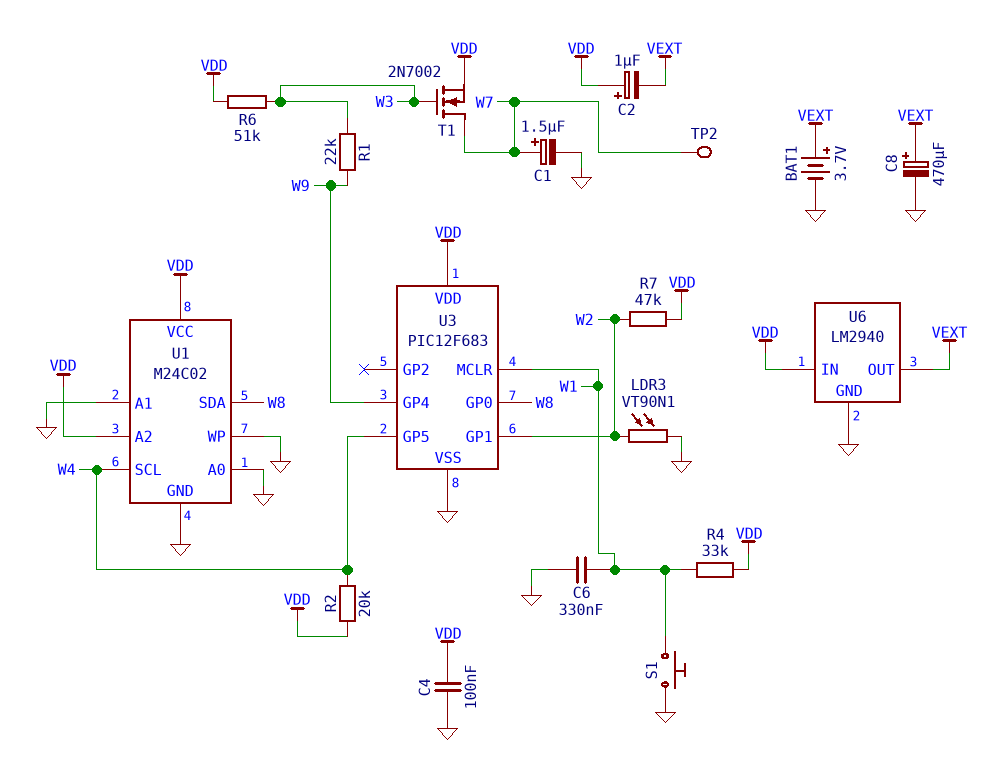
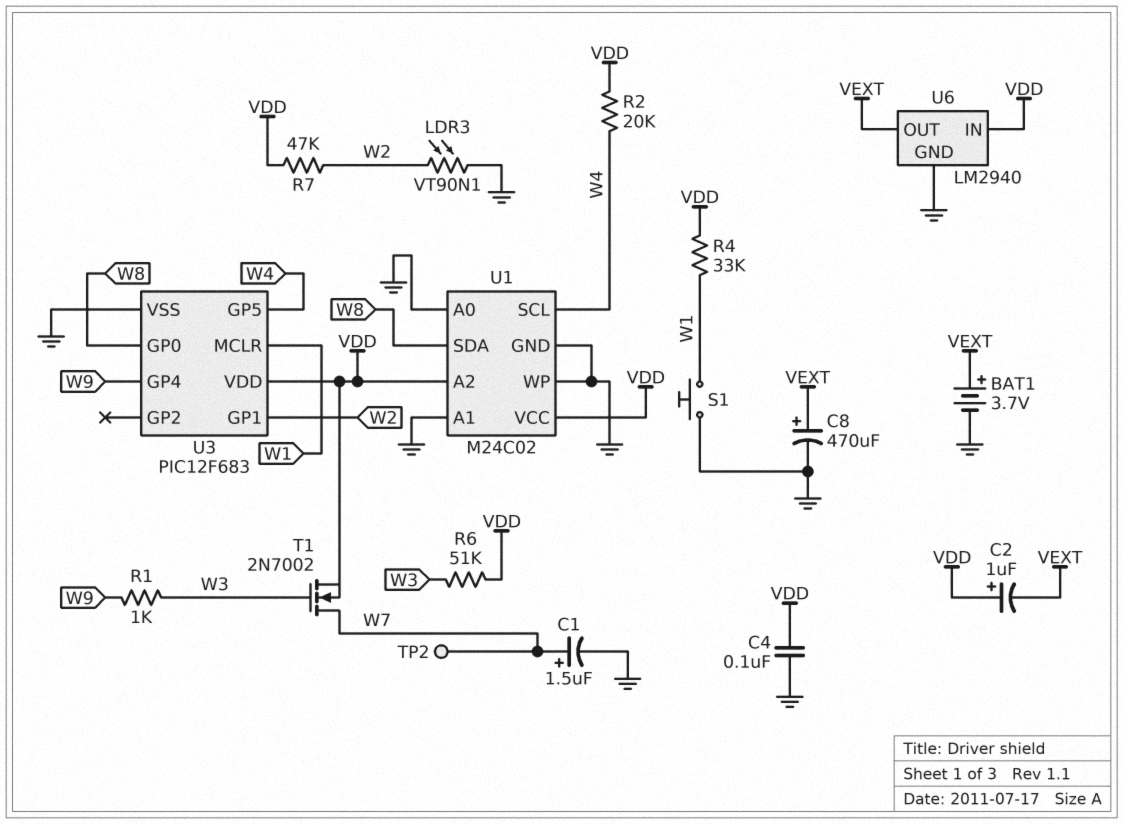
C6: 330nF (GND, W1) -> none
R1: 22k (W3, W9) -> 1k (W3, W9)

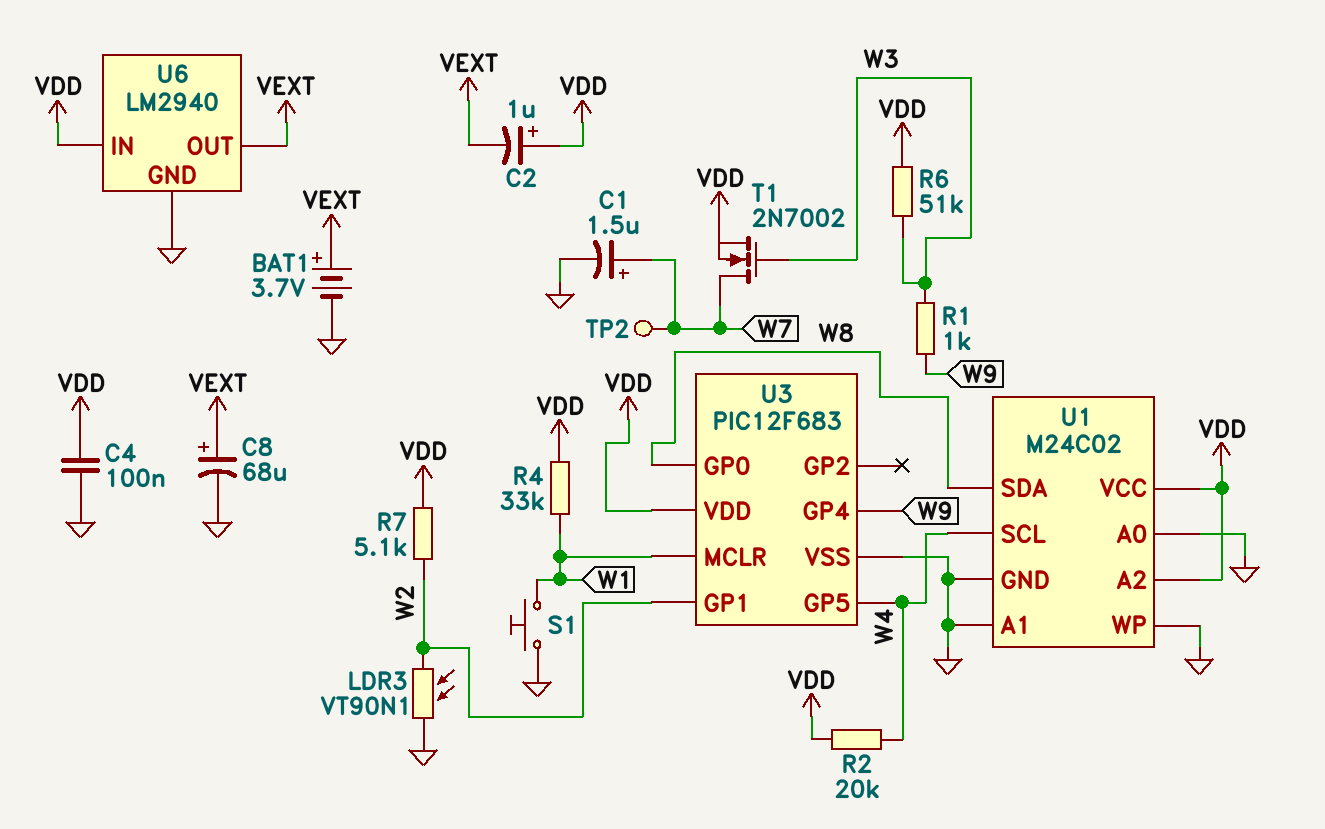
C8: 470uF (plus VEXT, minus GND) -> 68uF (plus VEXT, minus GND)
R7: 47k (VDD, W2) -> 5.1k (VDD, W2)

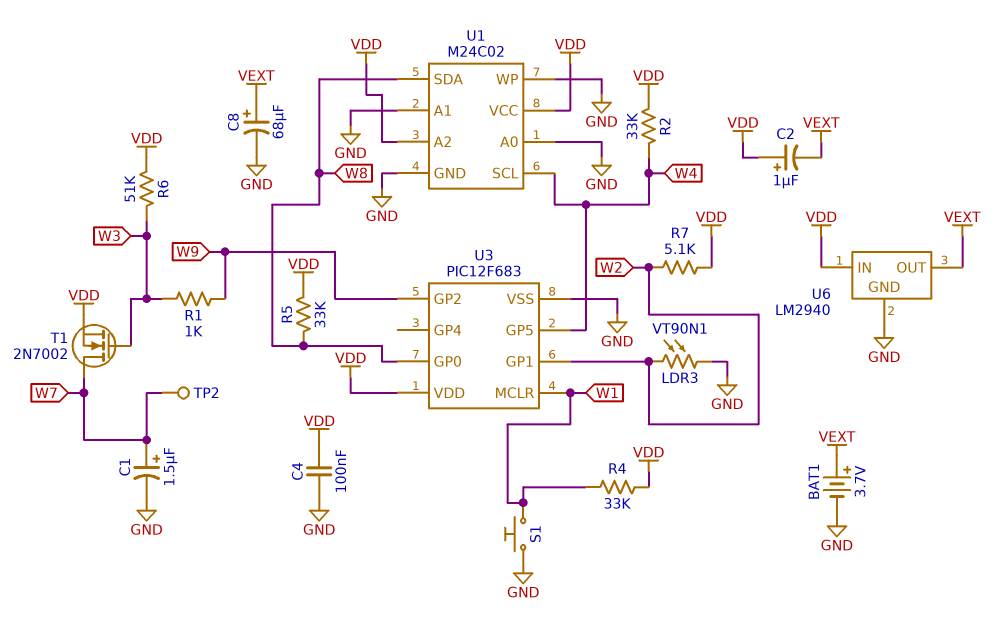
R2: 20k (VDD, W4) -> 33k (VDD, W4)
R5: none -> 33k (VDD, W8)
U3 pin GP2: none -> W9
U3 pin GP4: W9 -> none

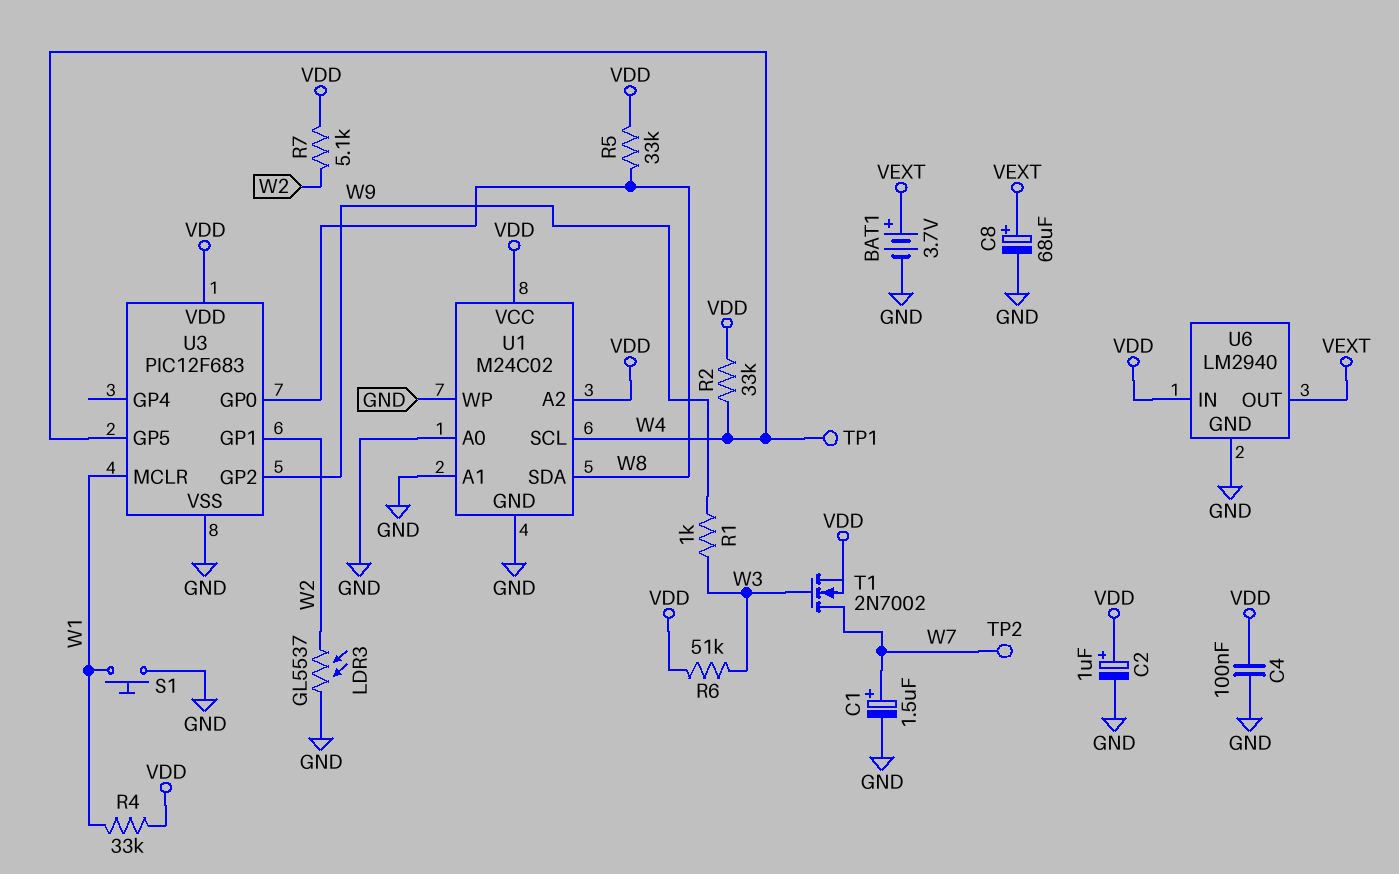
C2: 1uF (plus VDD, minus VEXT) -> 1uF (plus VDD, minus GND)
LDR3: VT90N1 (GND, W2) -> GL5537 (GND, W2)
TP1: none -> test point (W4)

